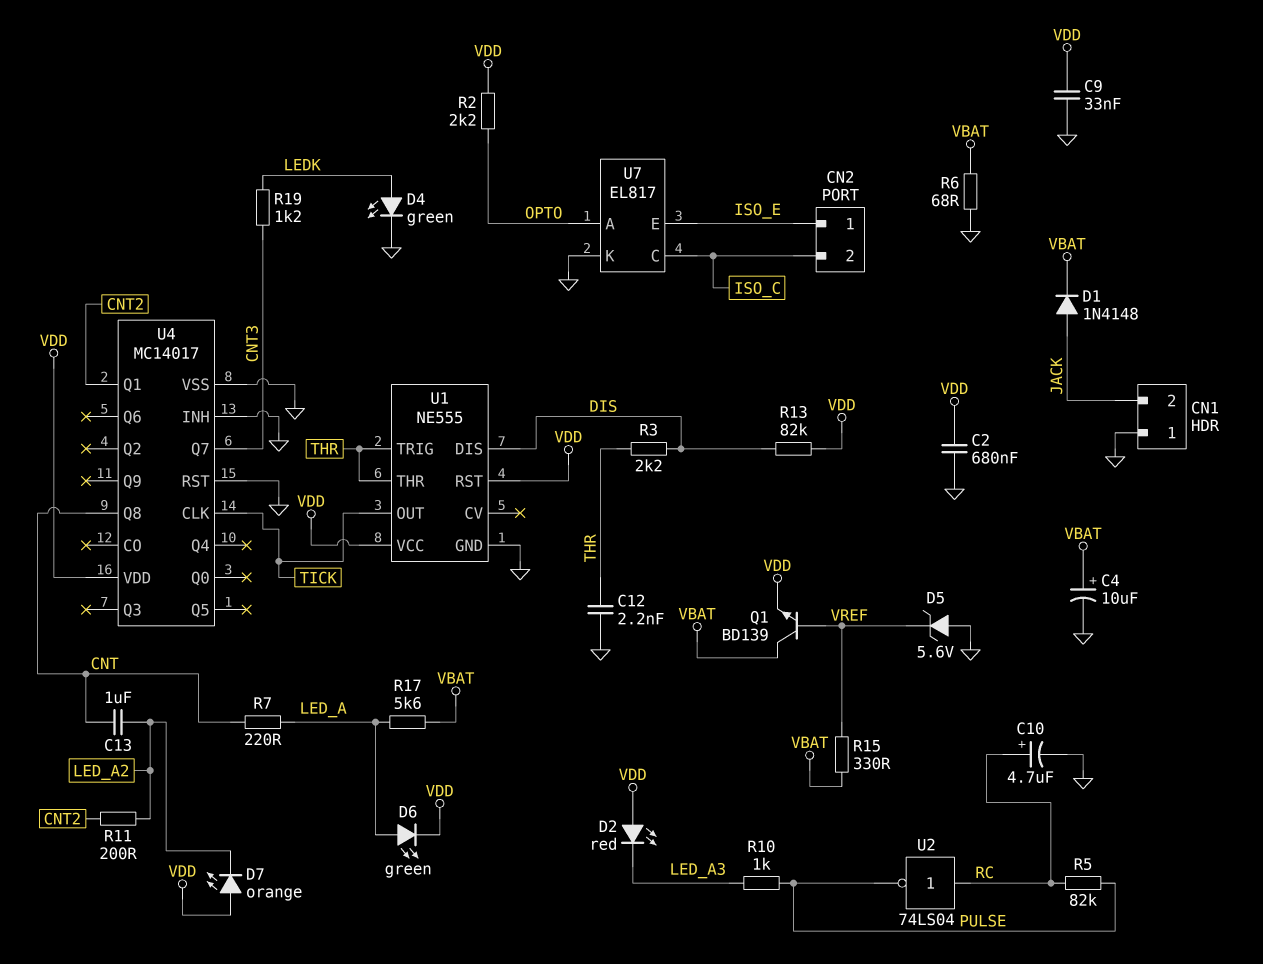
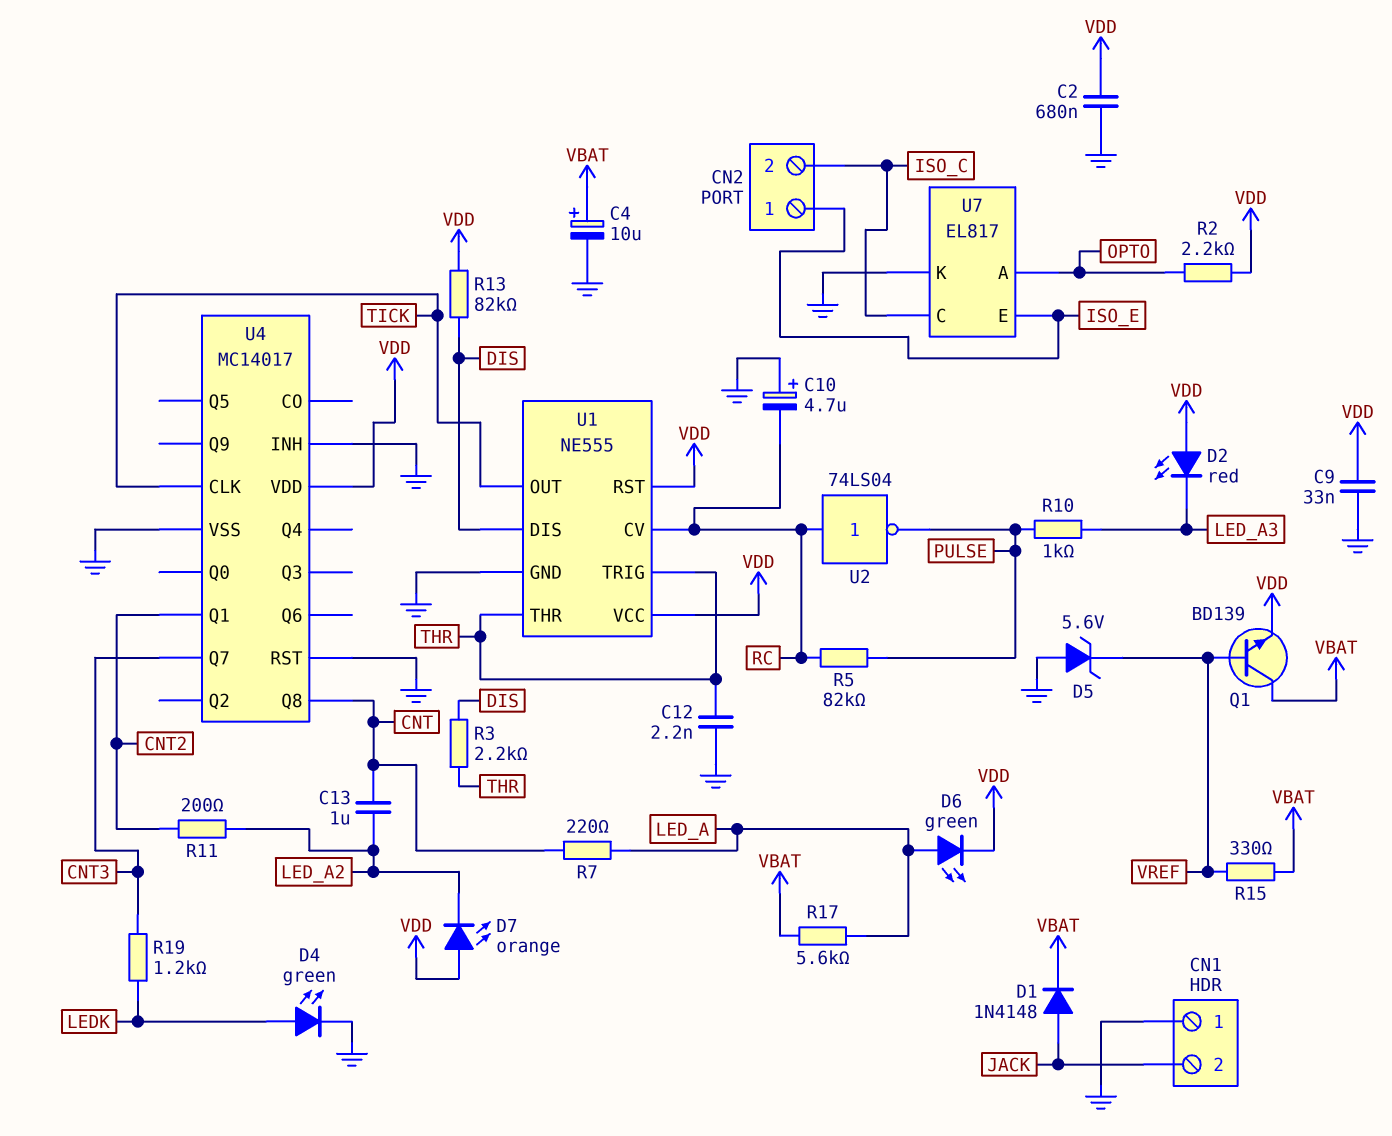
C10: 4.7uF (plus RC, minus GND) -> 4.7uF (plus GND, minus RC)
R6: 68 (GND, VBAT) -> none
U1 pin CV: none -> RC

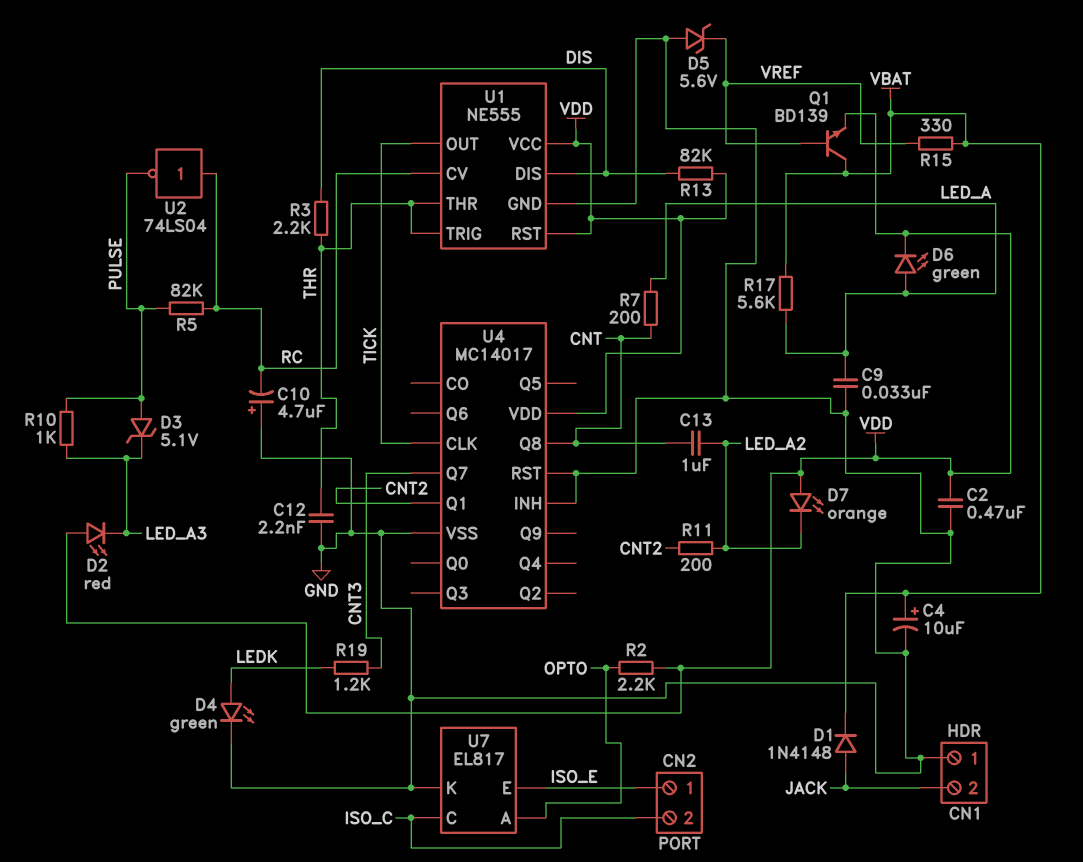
C2: 680nF (GND, VDD) -> 470nF (GND, VDD)
C9: 33nF (GND, VDD) -> 33nF (GND, LED_A)
D3: none -> zener 5.1V (A PULSE, K LED_A3)
R7: 220 (CNT, LED_A) -> 200 (CNT, LED_A)

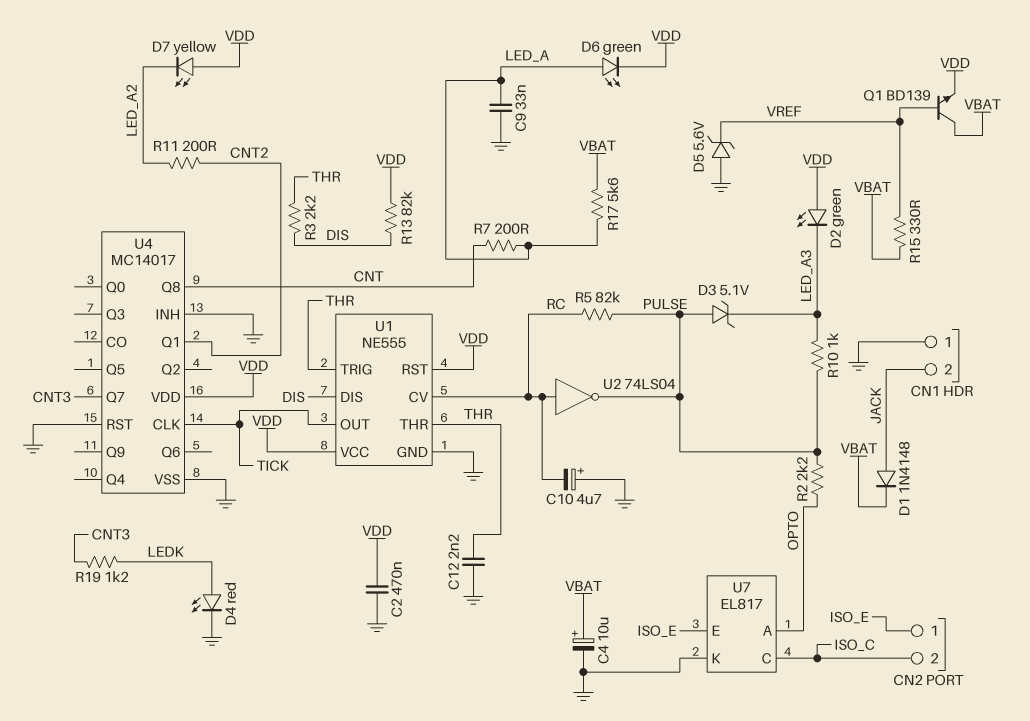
C13: 1uF (CNT, LED_A2) -> none
D2: LED red (A VDD, K LED_A3) -> LED green (A VDD, K LED_A3)
D4: LED green (A LEDK, K GND) -> LED red (A LEDK, K GND)
D7: LED orange (A VDD, K LED_A2) -> LED yellow (A VDD, K LED_A2)
R2: 2.2k (OPTO, VDD) -> 2.2k (OPTO, PULSE)

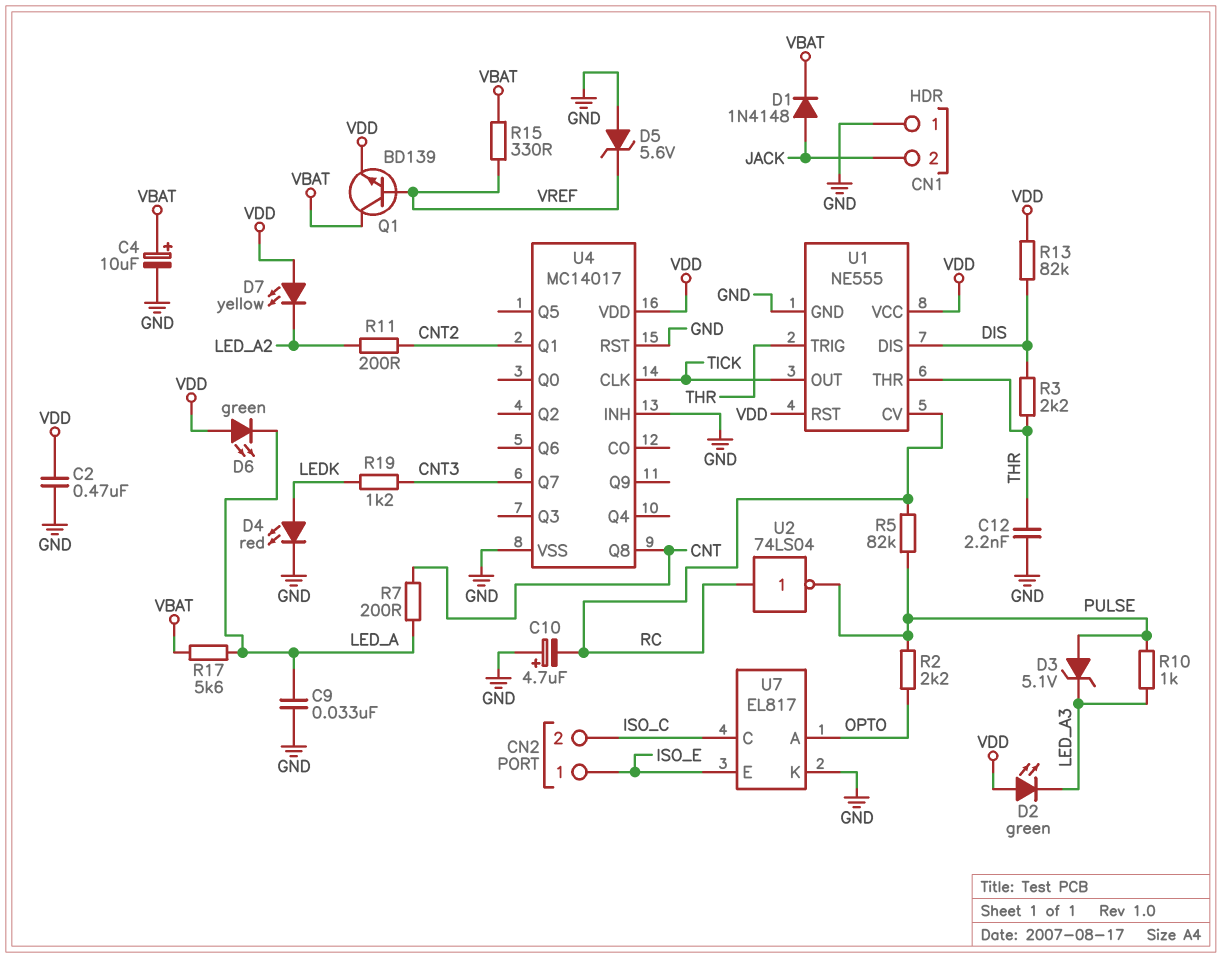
D6: LED green (A LED_A, K VDD) -> LED green (A VDD, K LED_A)

